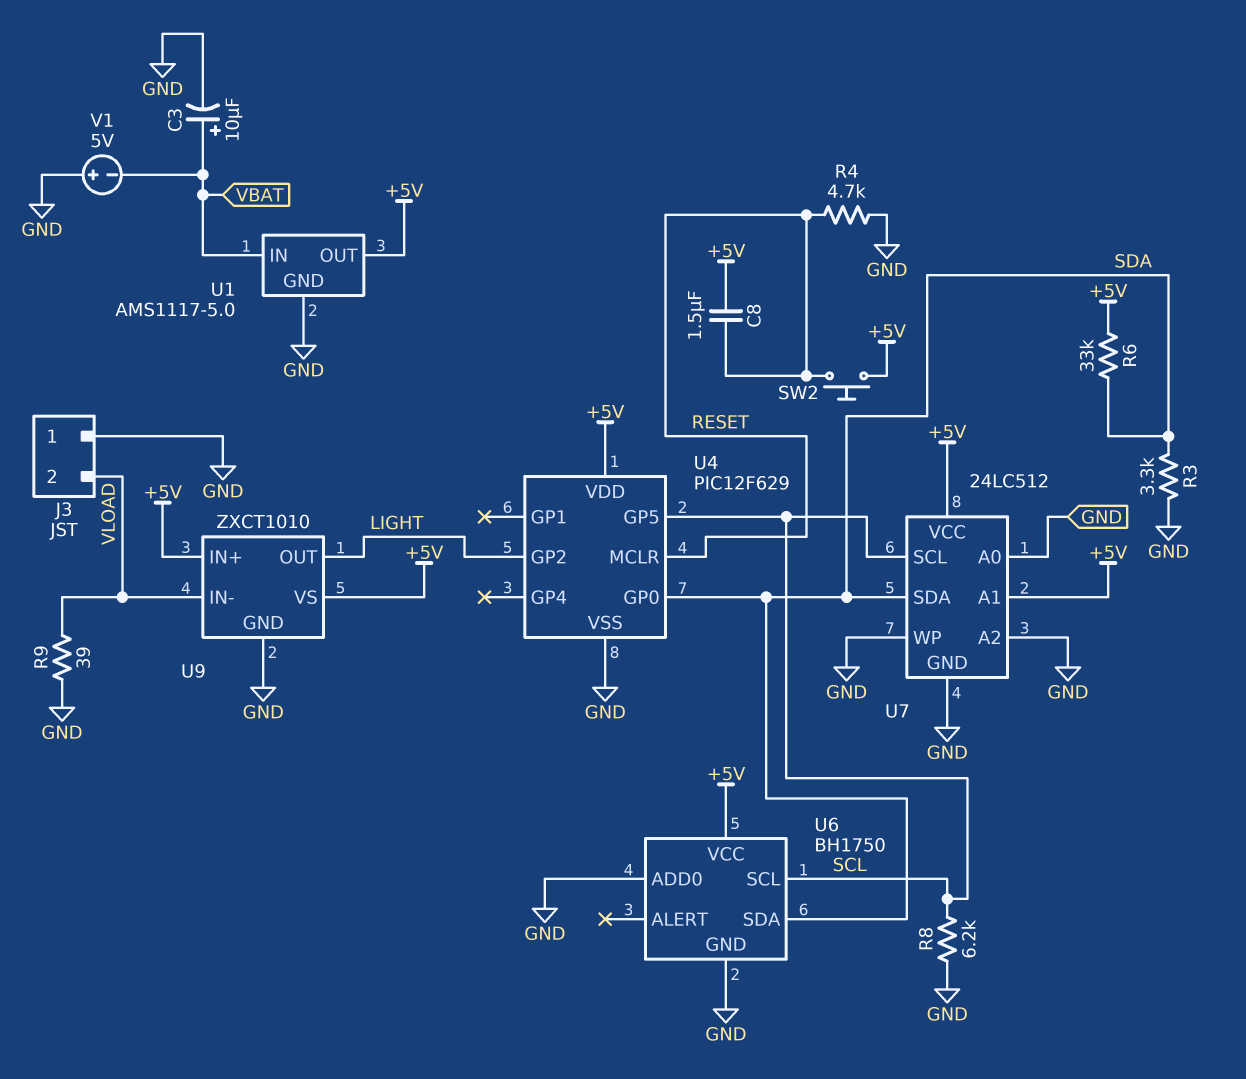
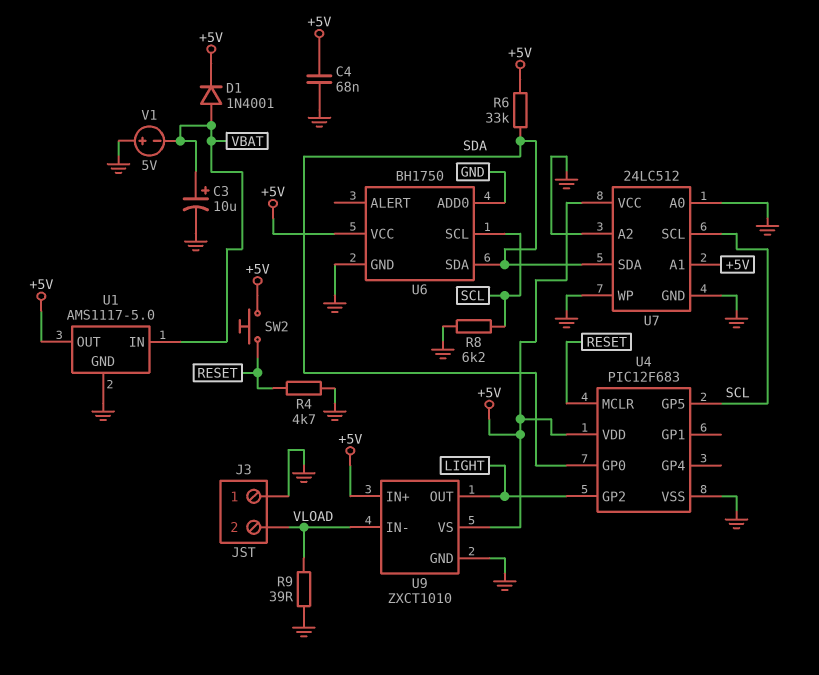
C4: none -> 68nF (+5V, GND)
C8: 1.5uF (+5V, RESET) -> none
D1: none -> diode 1N4001 (A VBAT, K +5V)
R3: 3.3k (GND, SDA) -> none
U4: PIC12F629 -> PIC12F683

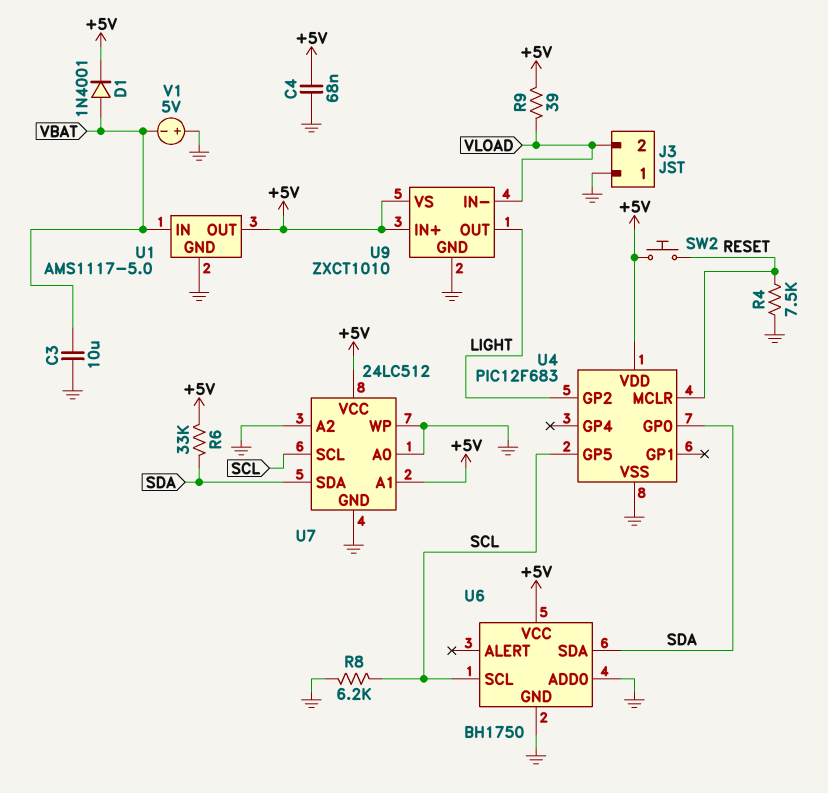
C3: 10uF (plus VBAT, minus GND) -> 10uF (GND, VBAT)
R4: 4.7k (GND, RESET) -> 7.5k (GND, RESET)
R9: 39 (GND, VLOAD) -> 39 (+5V, VLOAD)

